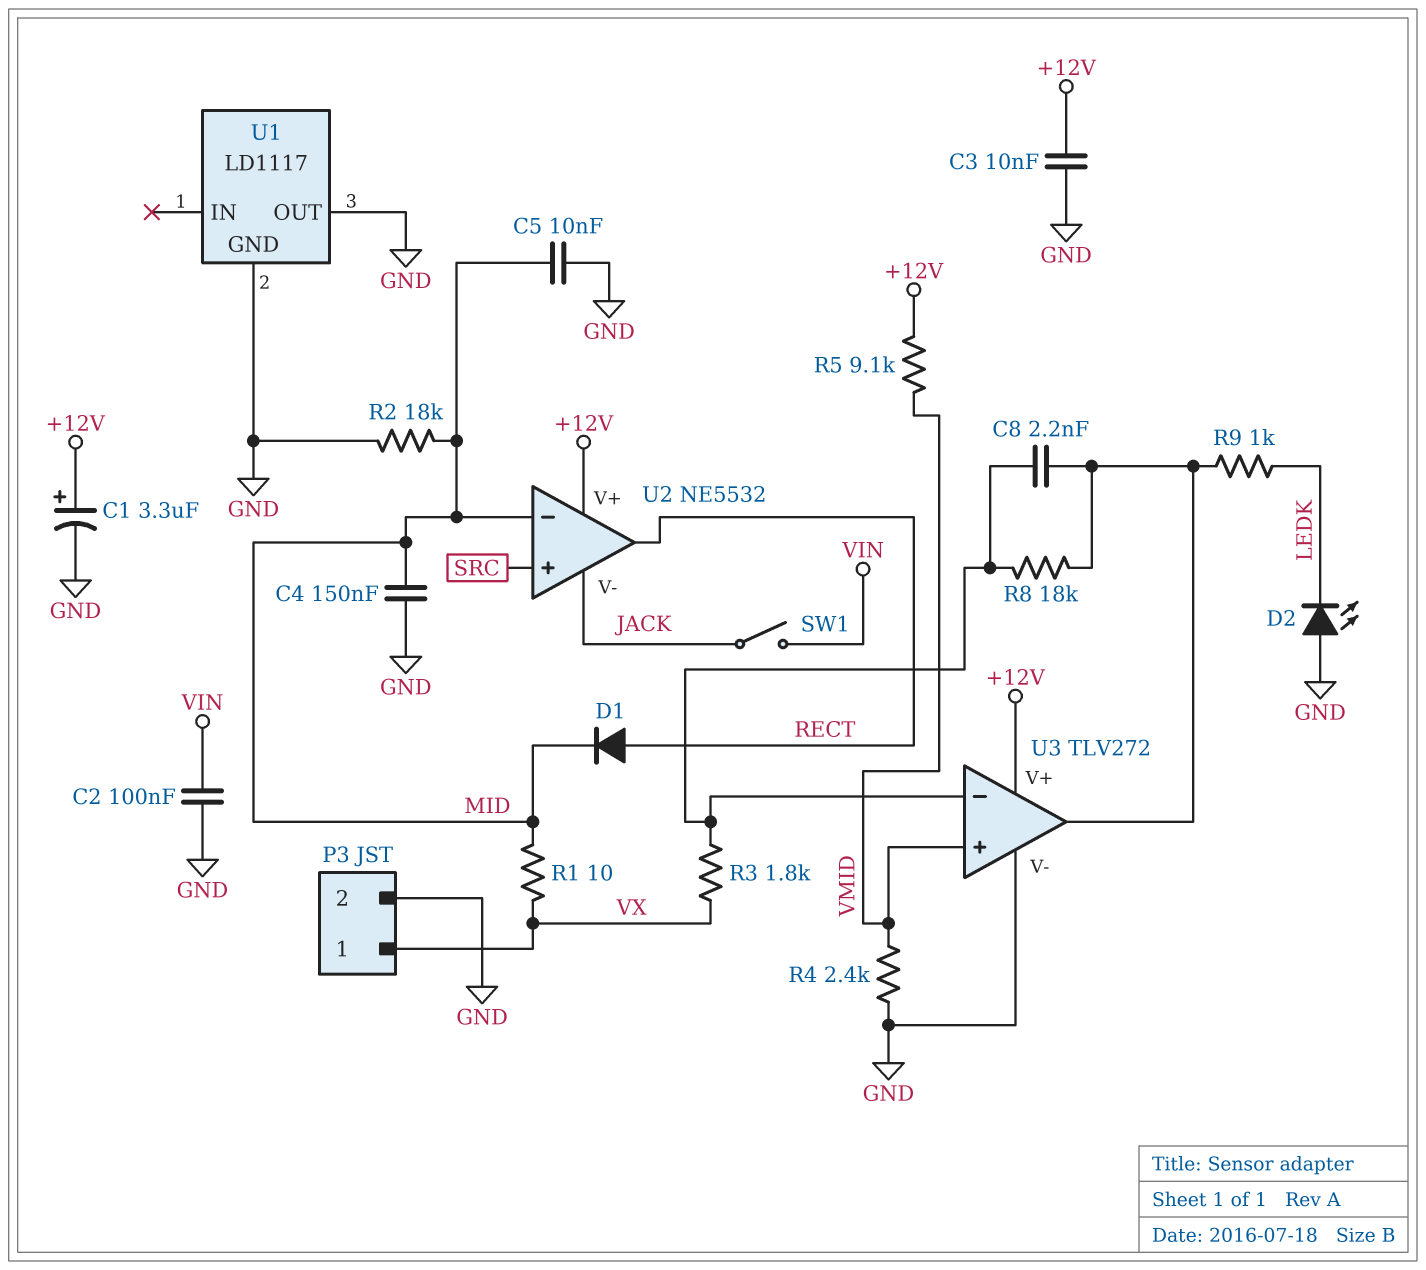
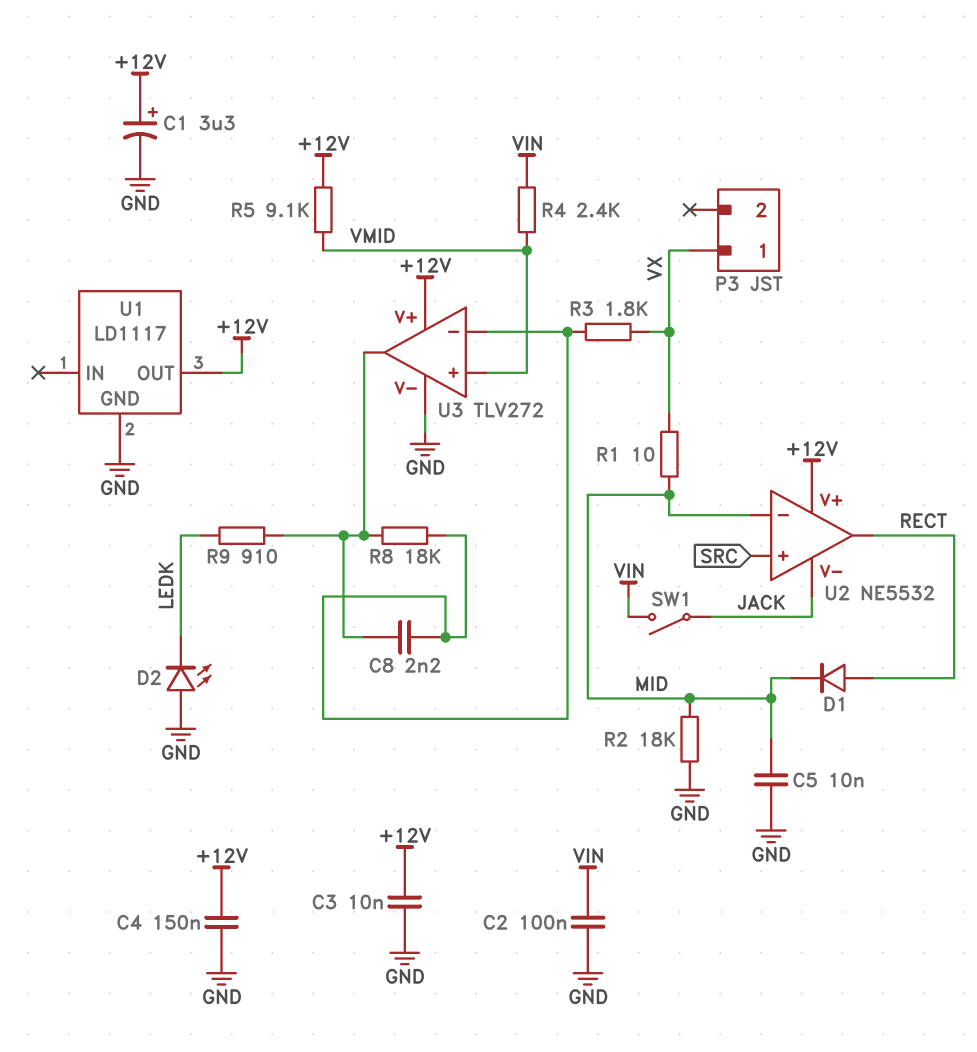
C4: 150nF (GND, MID) -> 150nF (+12V, GND)
P3 pin 2: GND -> none
R4: 2.4k (GND, VMID) -> 2.4k (VIN, VMID)
R9: 1k (LEDK, U3/out) -> 910 (LEDK, U3/out)
U1 pin OUT: GND -> +12V

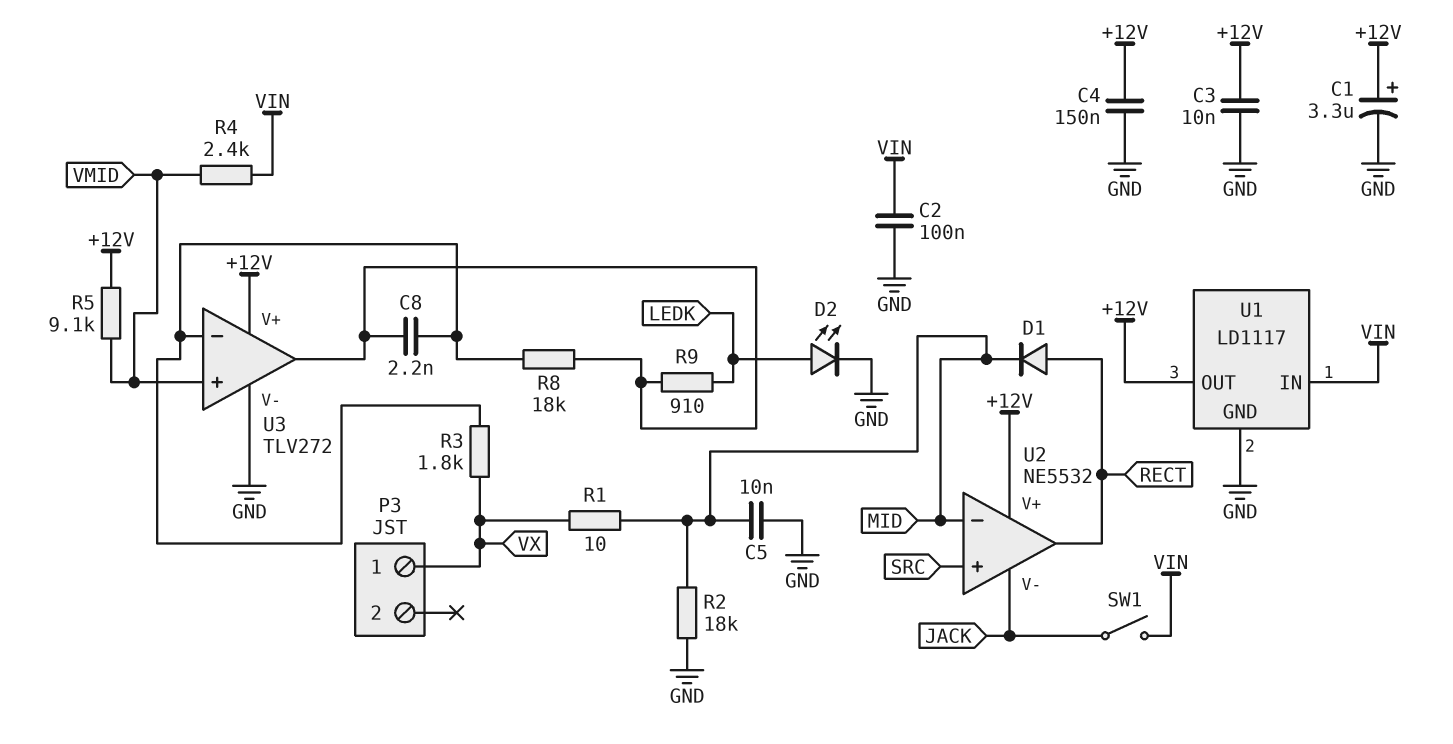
D2: LED (A GND, K LEDK) -> LED (A LEDK, K GND)
U1 pin IN: none -> VIN

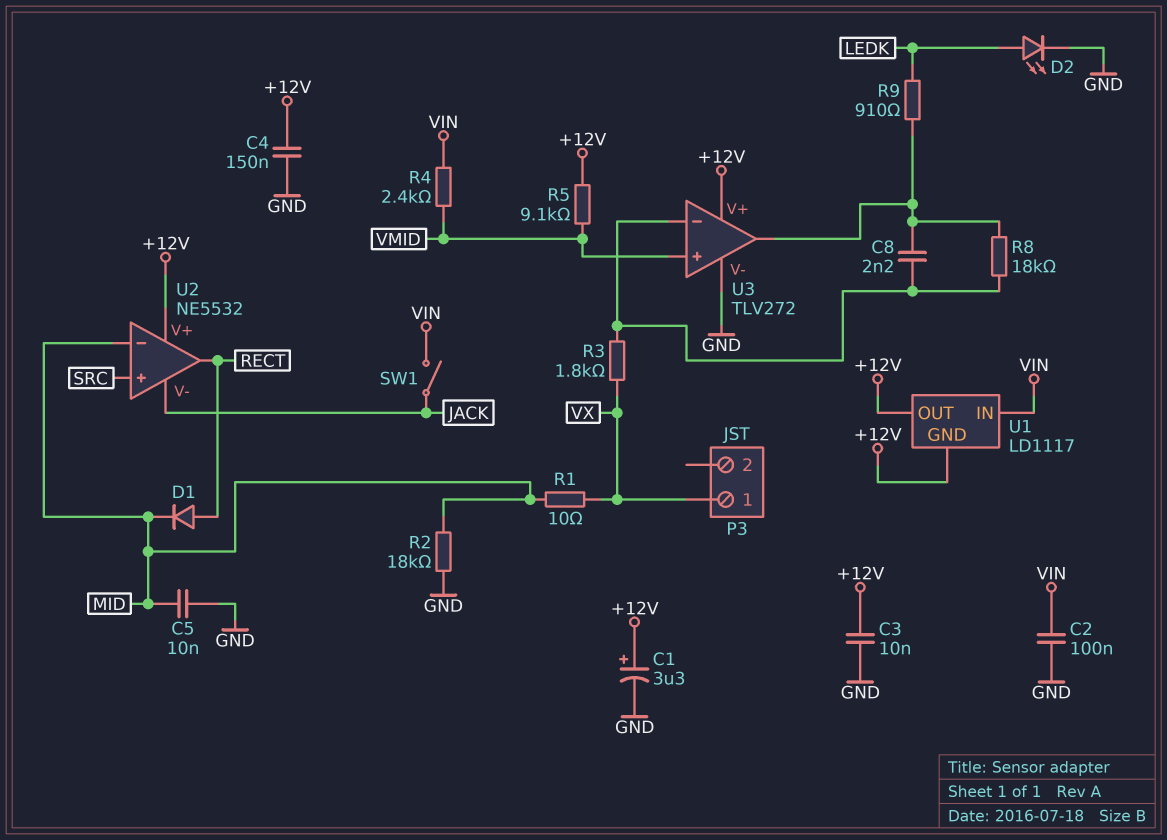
U1 pin GND: GND -> +12V

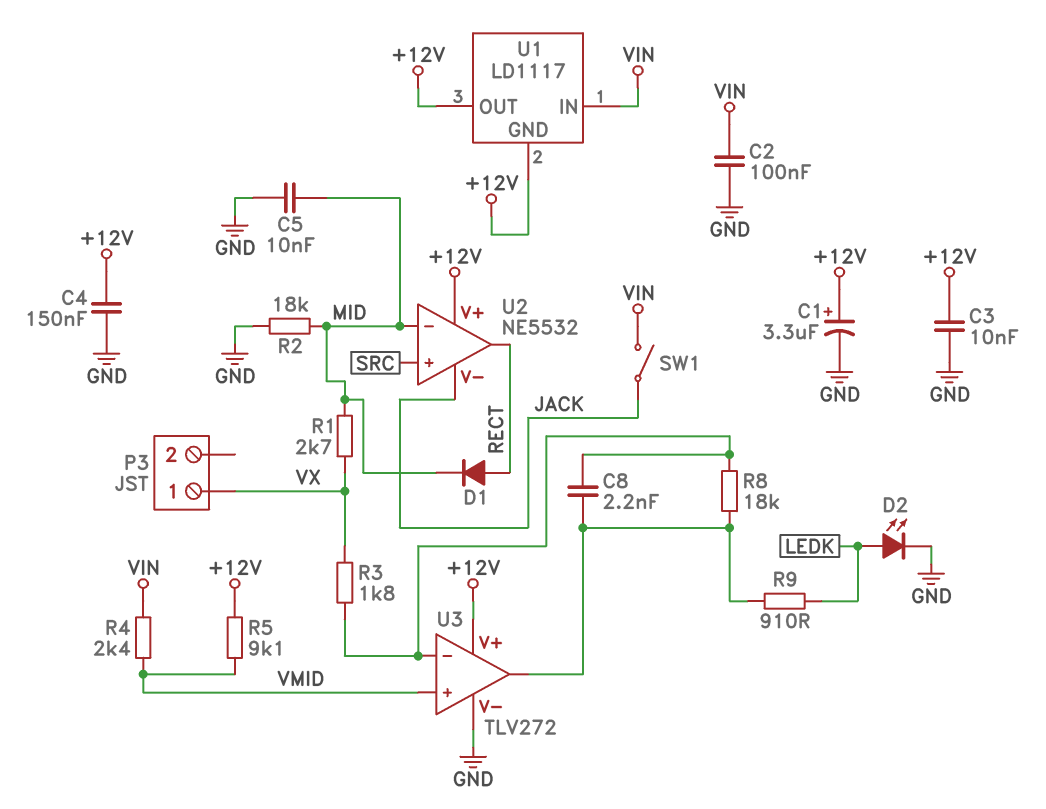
R1: 10 (MID, VX) -> 2.7k (MID, VX)

